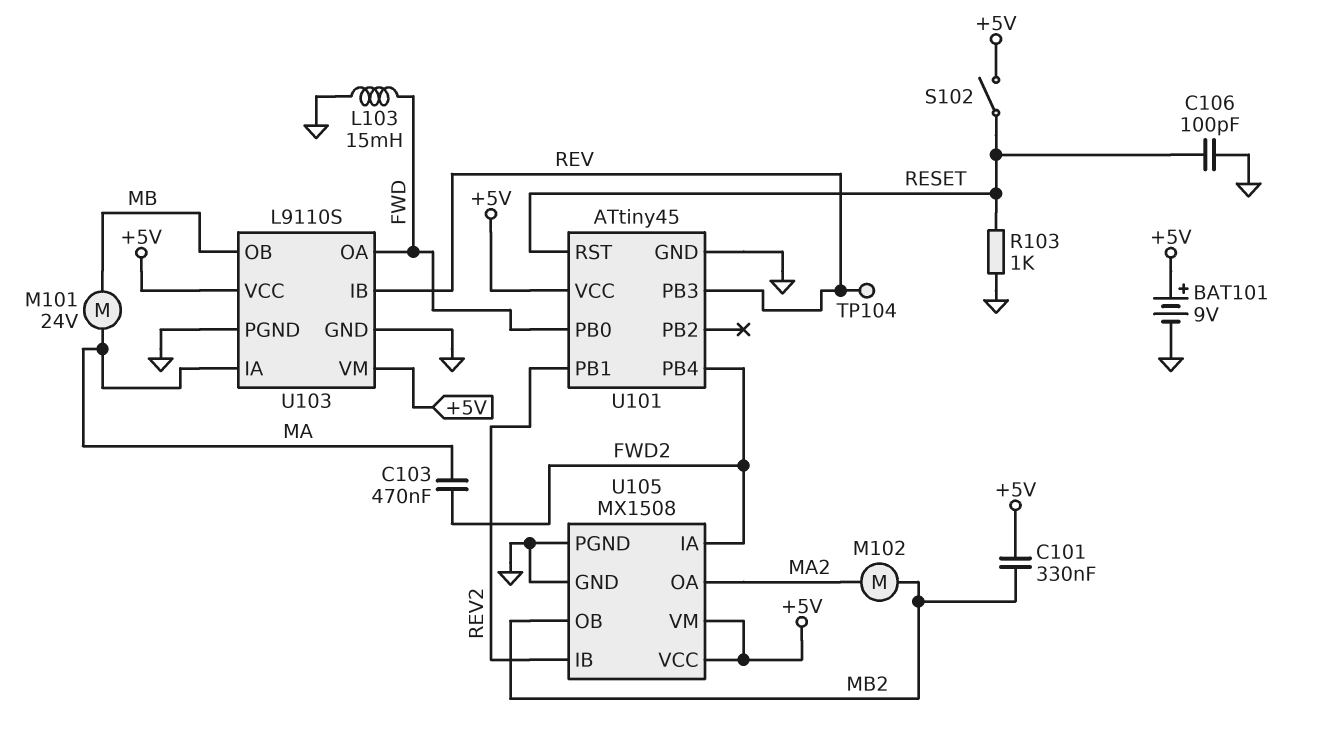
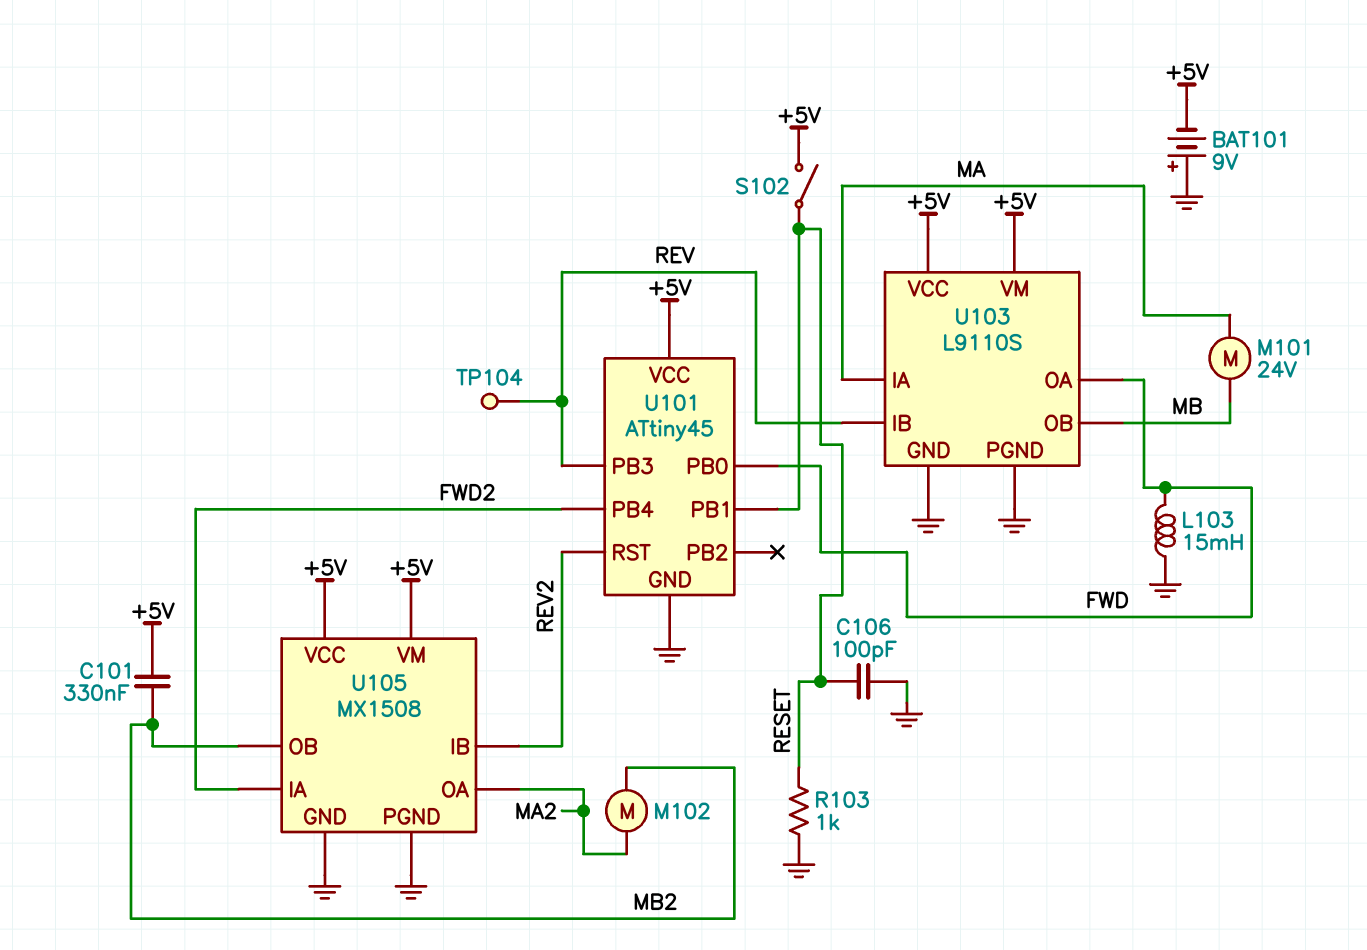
BAT101: 9V (plus +5V, minus GND) -> 9V (plus GND, minus +5V)
C103: 470nF (FWD2, MA) -> none
U101 pin PB1: REV2 -> RESET
U101 pin RST: RESET -> REV2

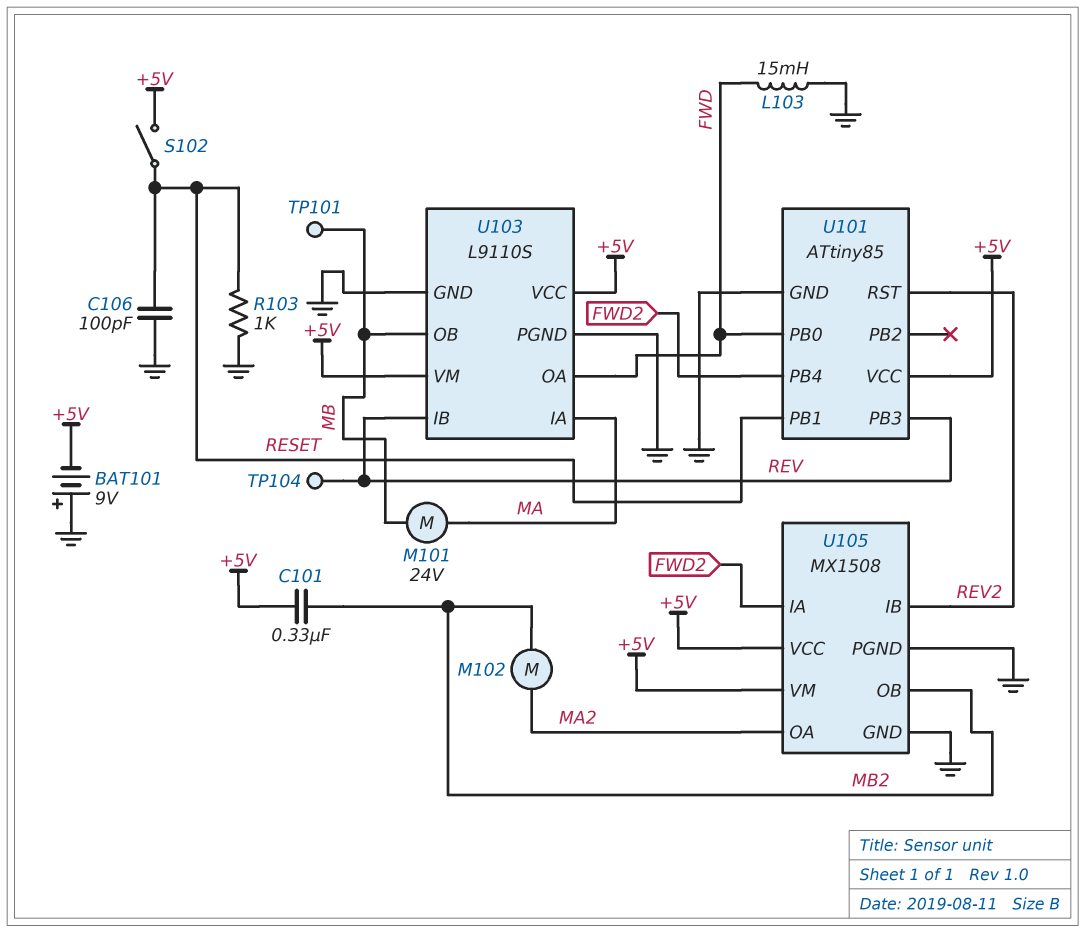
TP101: none -> test point (MB)
U101: ATtiny45 -> ATtiny85

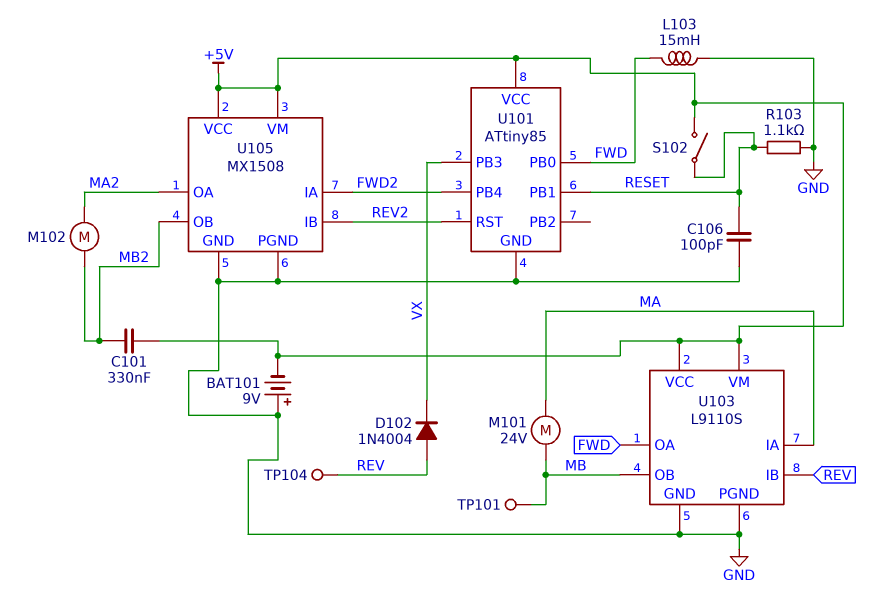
D102: none -> diode 1N4004 (A REV, K VX)
R103: 1k (GND, RESET) -> 1.1k (GND, RESET)
U101 pin PB3: REV -> VX

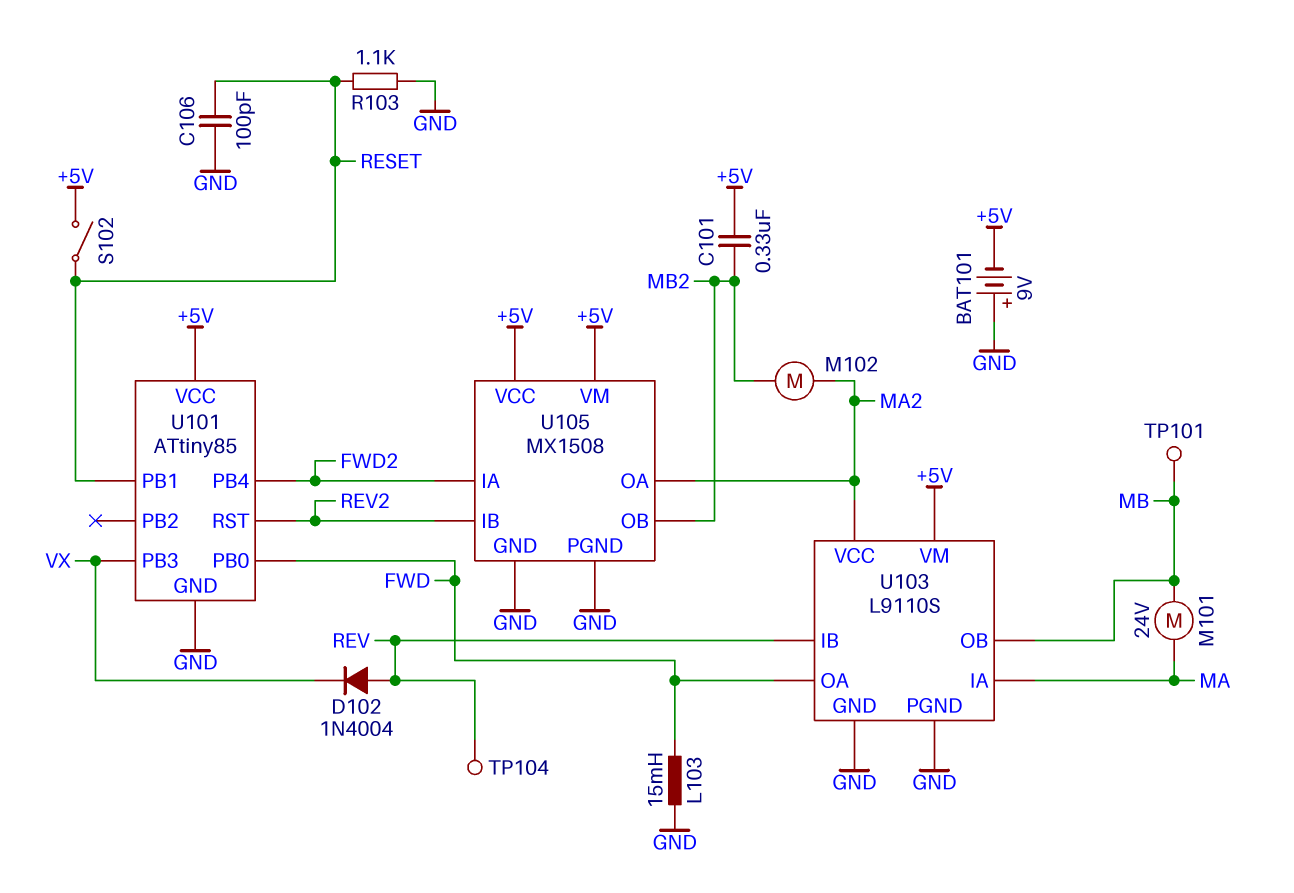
U103 pin VCC: +5V -> MA2

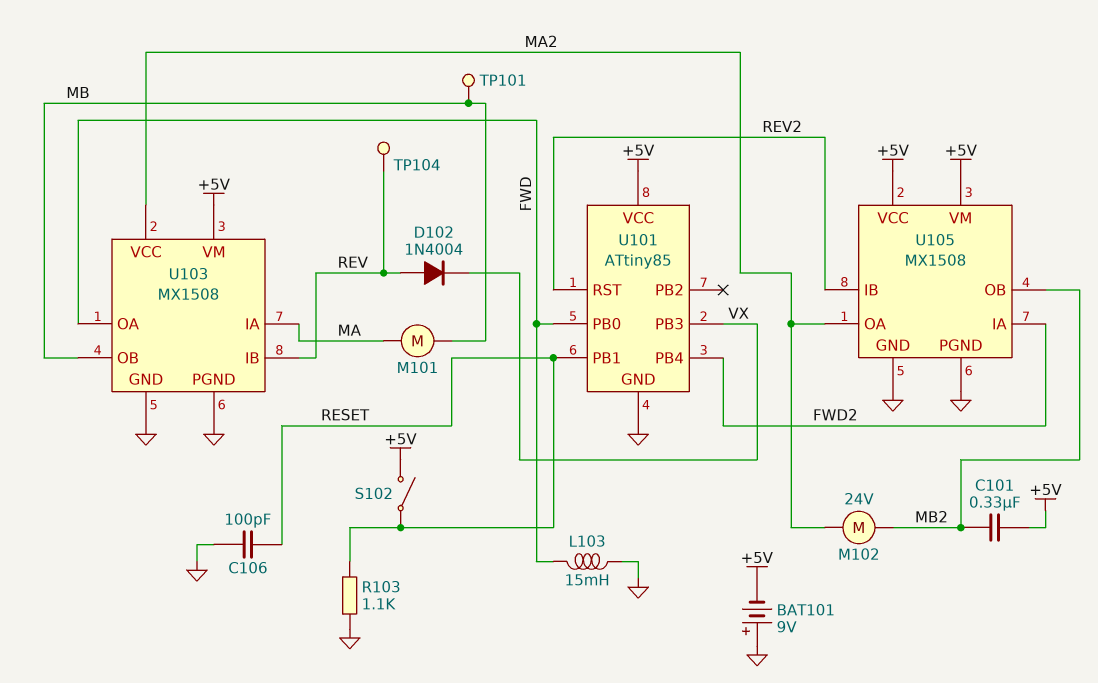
M101: motor 24V (MA, MB) -> motor (MA, MB)
M102: motor (MA2, MB2) -> motor 24V (MA2, MB2)
U103: L9110S -> MX1508

